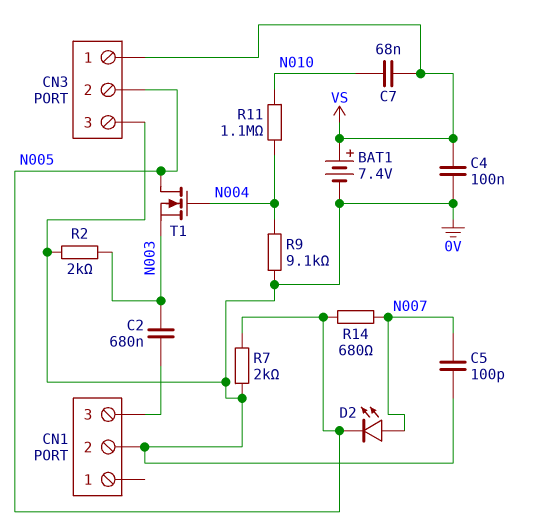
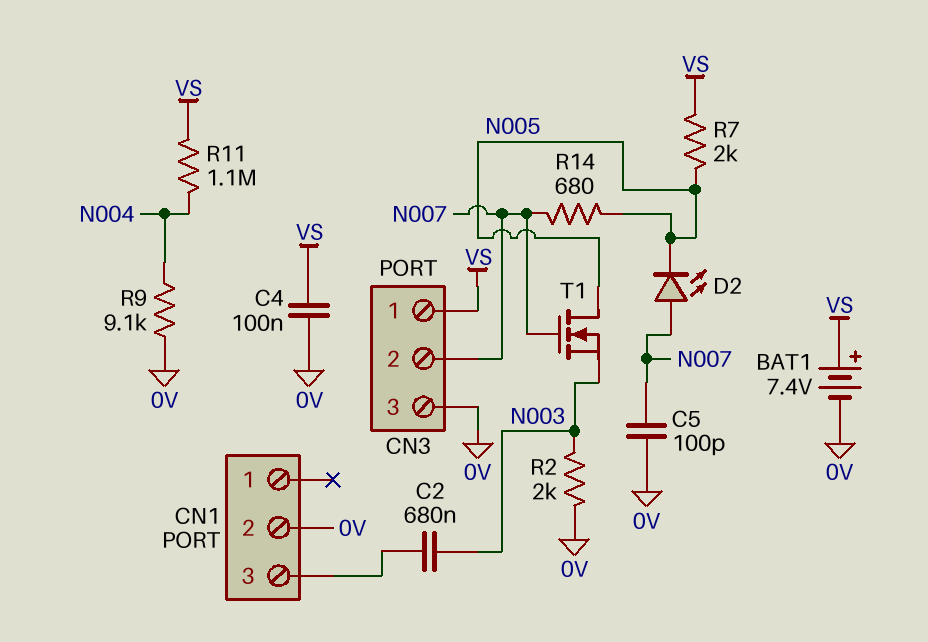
C7: 68nF (N010, VS) -> none
CN3 pin 2: N005 -> N007
R7: 2k (0V, N005) -> 2k (N005, VS)
R11: 1.1M (N004, N010) -> 1.1M (N004, VS)
T1: NMOS (G N004, D N005, S N003) -> NMOS (G N007, D N005, S N003)

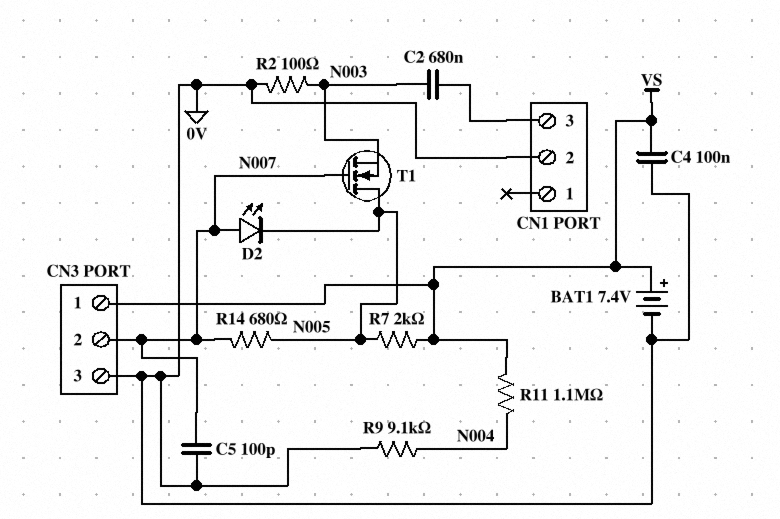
R2: 2k (0V, N003) -> 100 (0V, N003)

